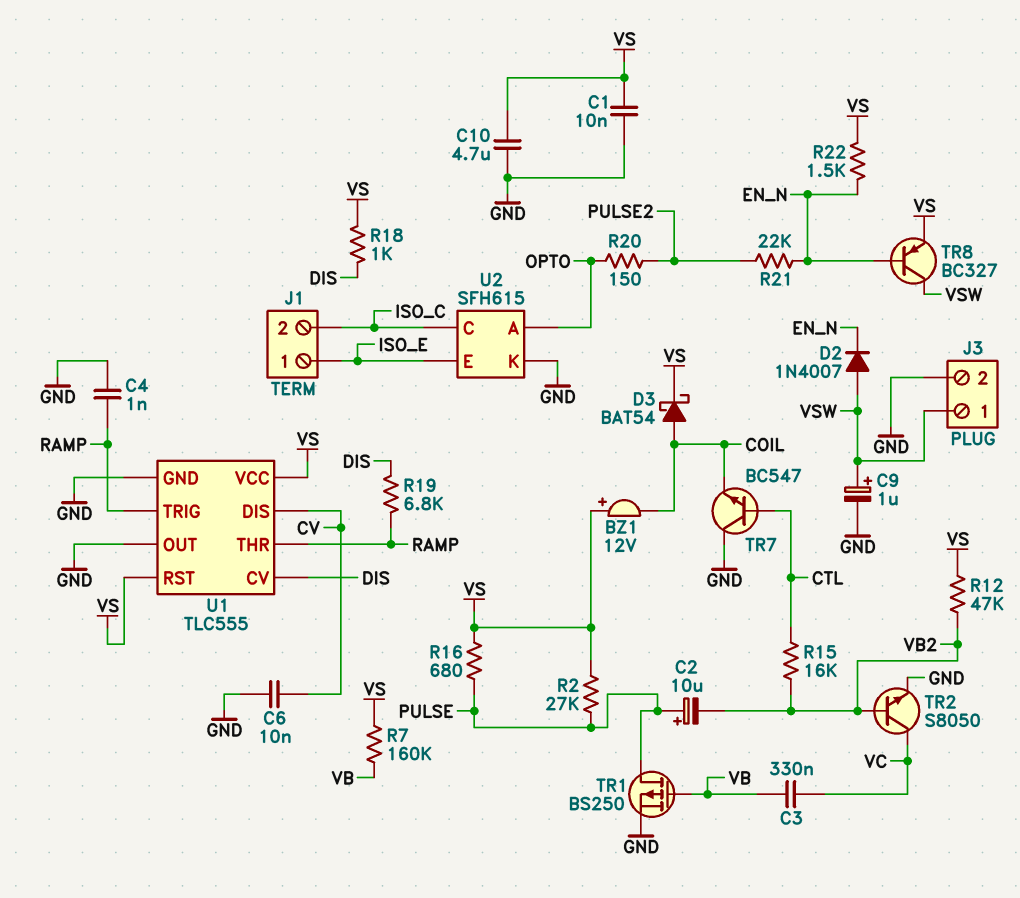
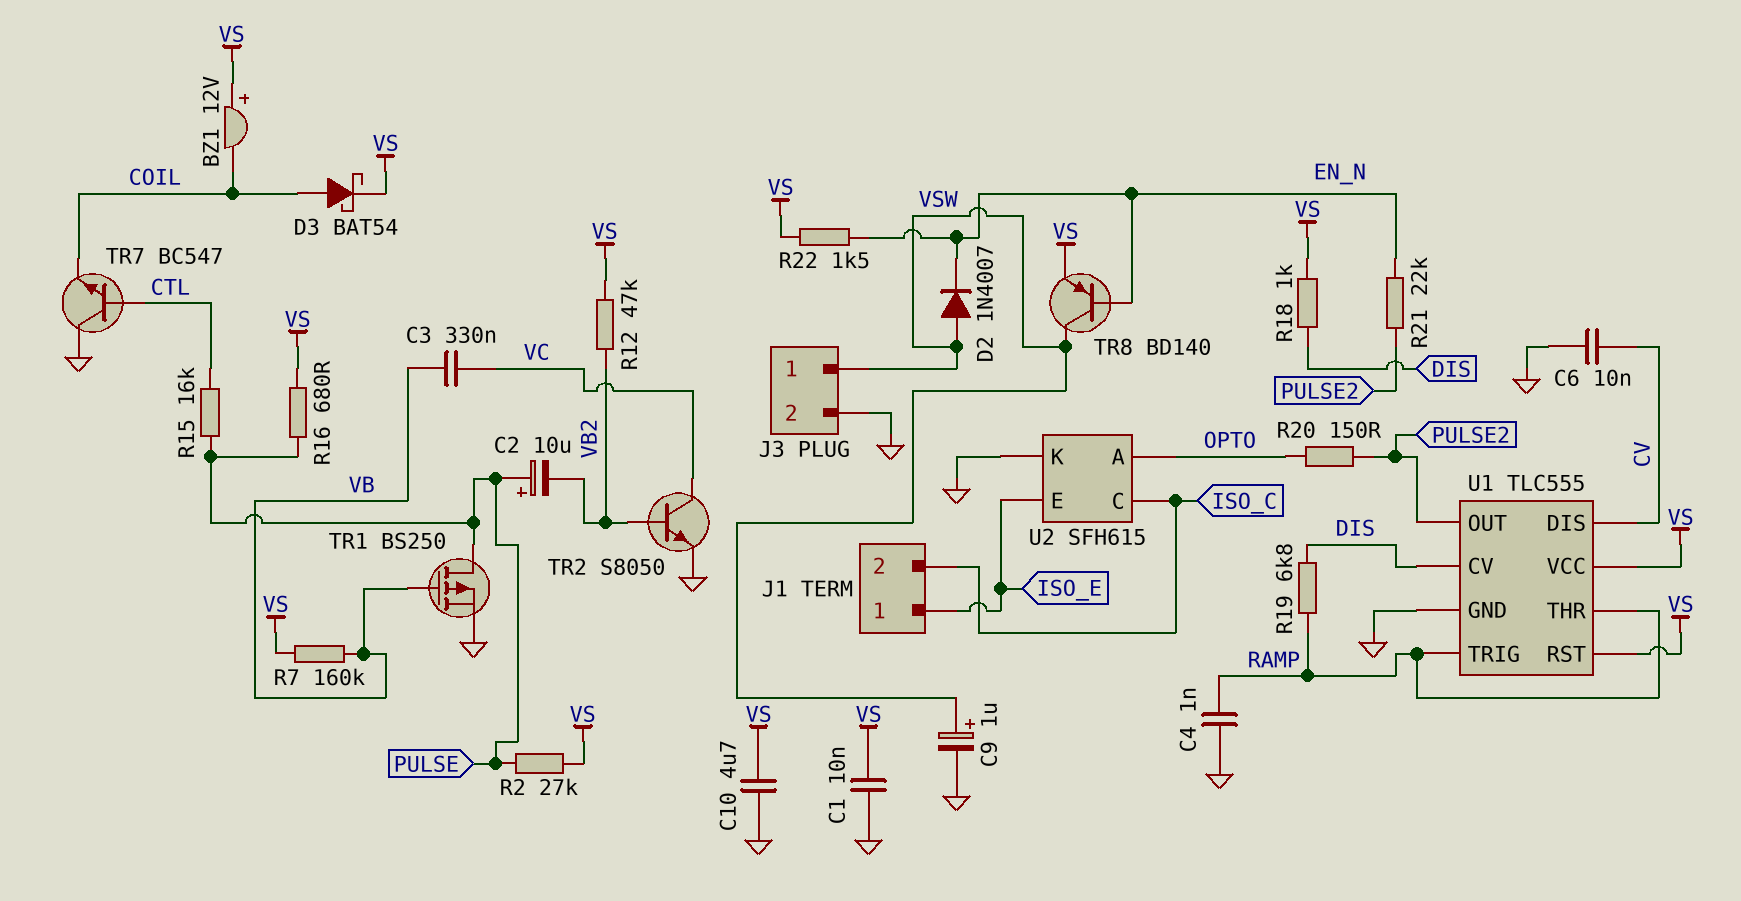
R15: 16k (CTL, VB2) -> 16k (CTL, PULSE)
TR8: PNP BC327 (B EN_N, C VSW, E VS) -> PNP BD140 (B EN_N, C VSW, E VS)
U1 pin OUT: GND -> PULSE2

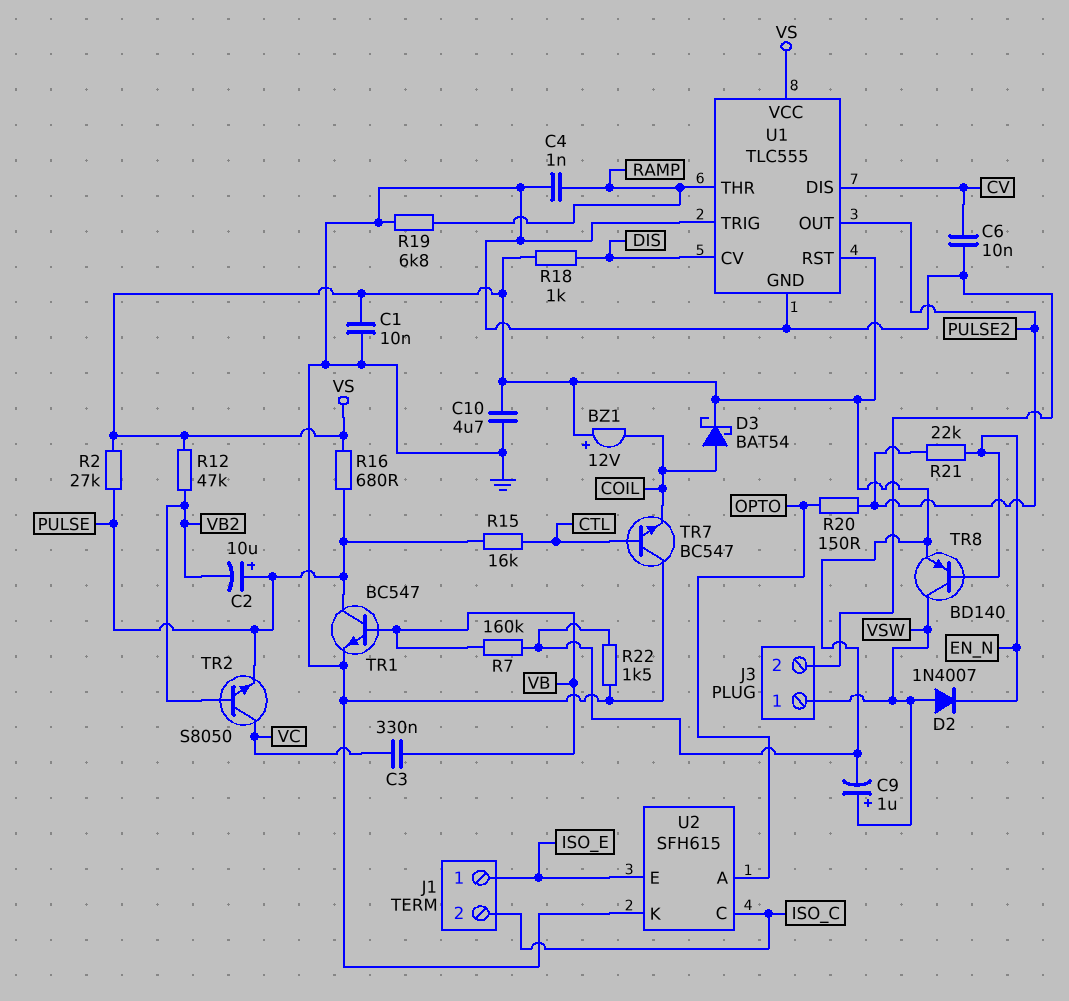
C9: 1uF (plus VSW, minus GND) -> 1uF (plus VSW, minus VS)
R19: 6.8k (DIS, RAMP) -> 6.8k (GND, RAMP)
R22: 1.5k (EN_N, VS) -> 1.5k (GND, VS)
TR1: PMOS BS250 (G VB, D PULSE, S GND) -> NPN BC547 (B VB, C PULSE, E GND)
TR2: NPN S8050 (B VB2, C VC, E GND) -> NPN S8050 (B VB2, C VC, E PULSE)
U1 pin TRIG: RAMP -> GND

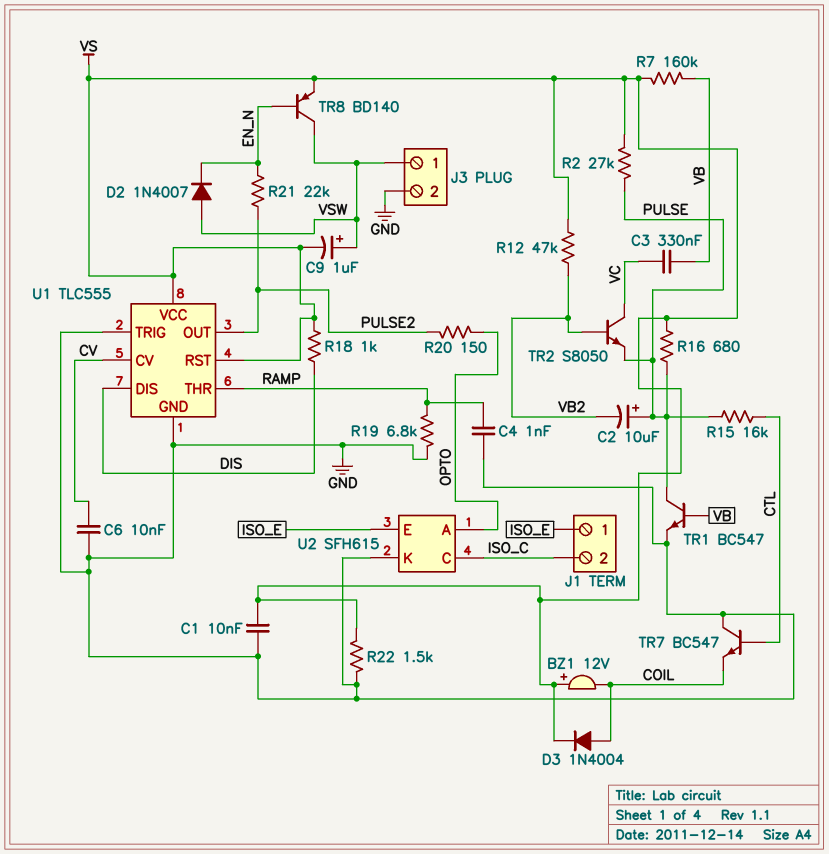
C10: 4.7uF (GND, VS) -> none
D3: schottky BAT54 (A COIL, K VS) -> diode 1N4004 (A COIL, K VS)
U1 pin CV: DIS -> CV
U1 pin DIS: CV -> DIS

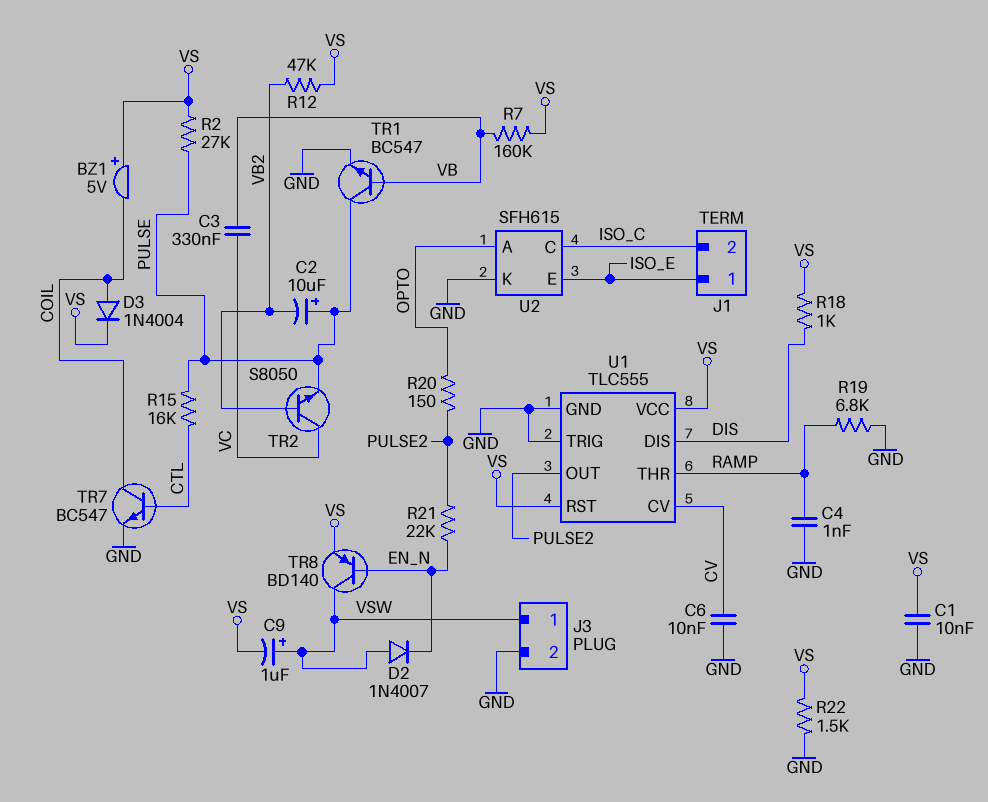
BZ1: buzzer 12V (plus VS, minus COIL) -> buzzer 5V (plus VS, minus COIL)
R16: 680 (PULSE, VS) -> none
TR7: NPN BC547 (B CTL, C GND, E COIL) -> NPN BC547 (B CTL, C COIL, E GND)

